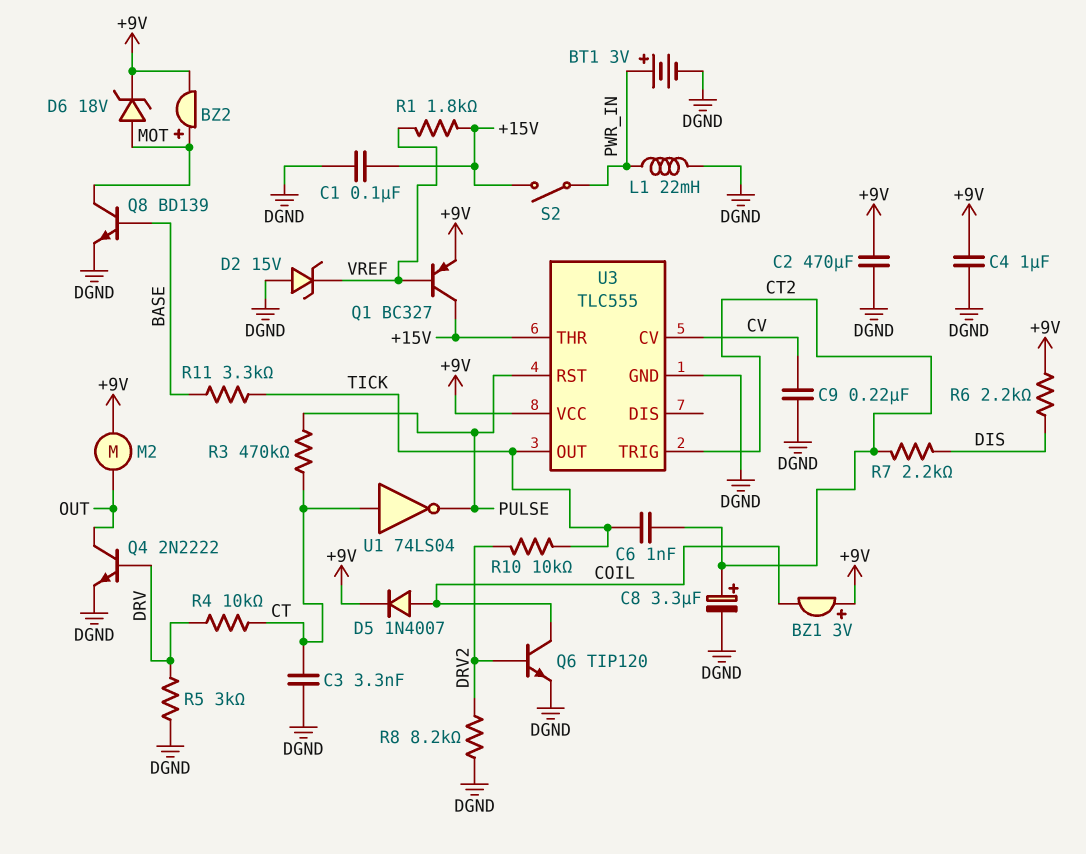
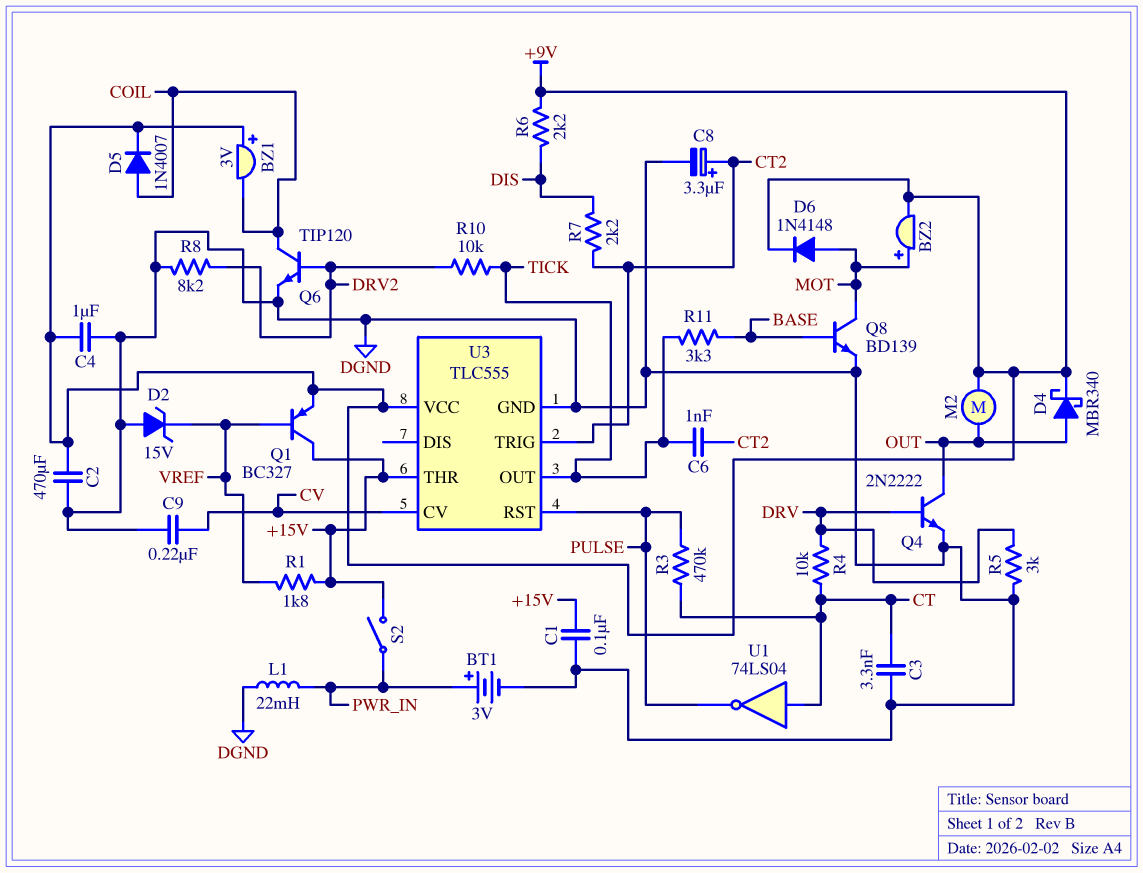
D4: none -> schottky MBR340 (A OUT, K +9V)
D6: zener 18V (A MOT, K +9V) -> diode 1N4148 (A MOT, K +9V)

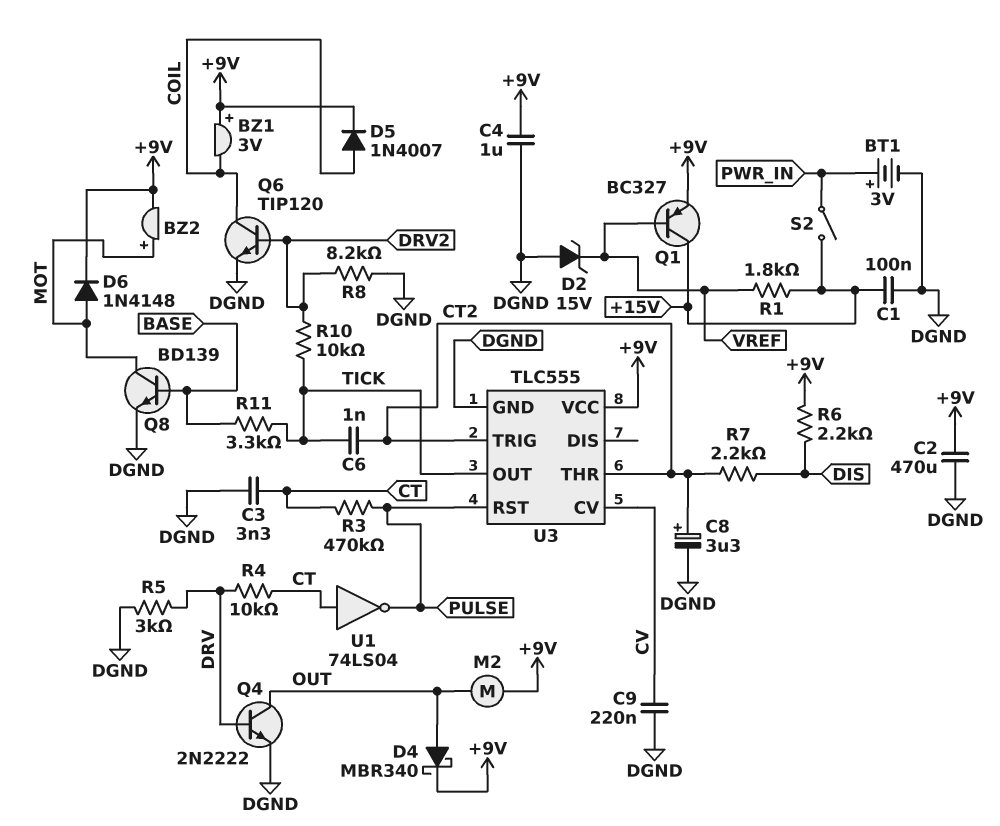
L1: 22mH (DGND, PWR_IN) -> none
U3 pin THR: +15V -> CT2

